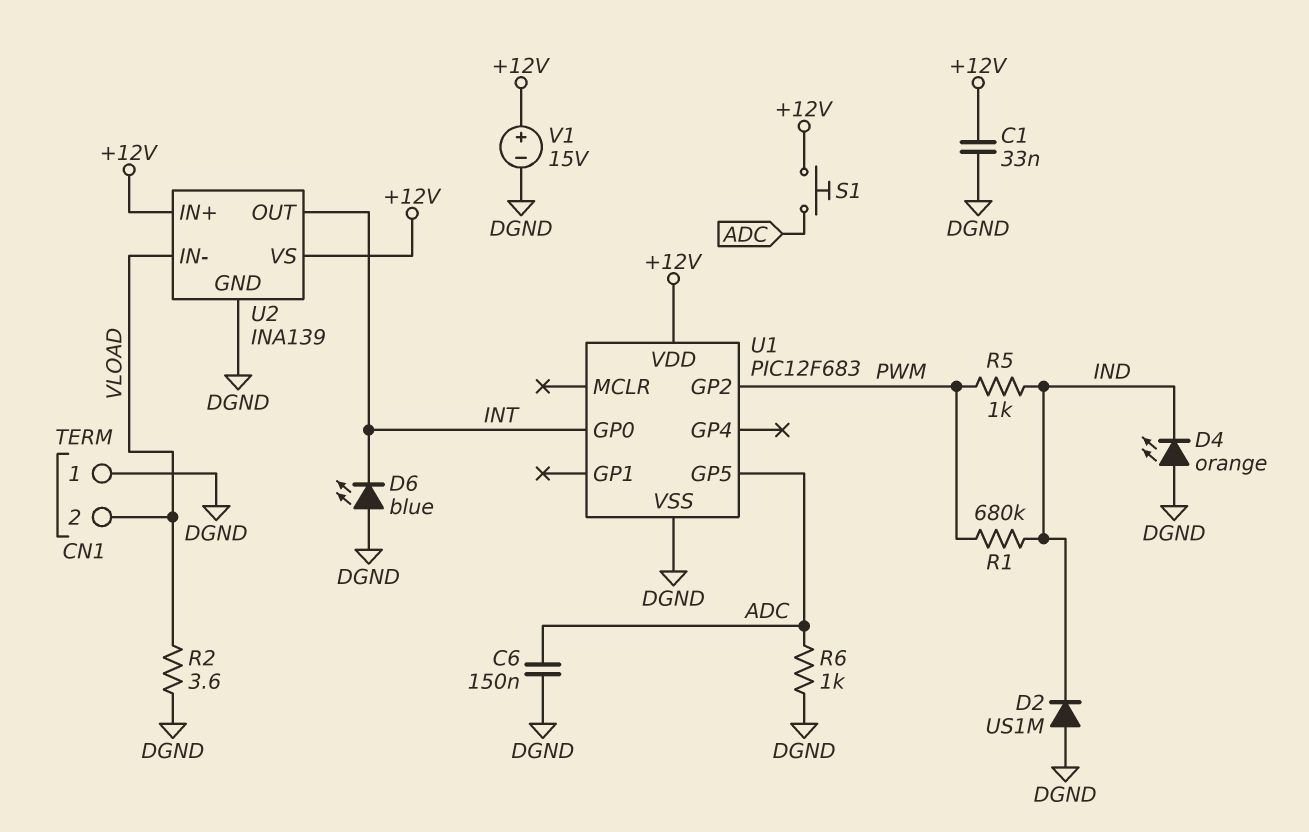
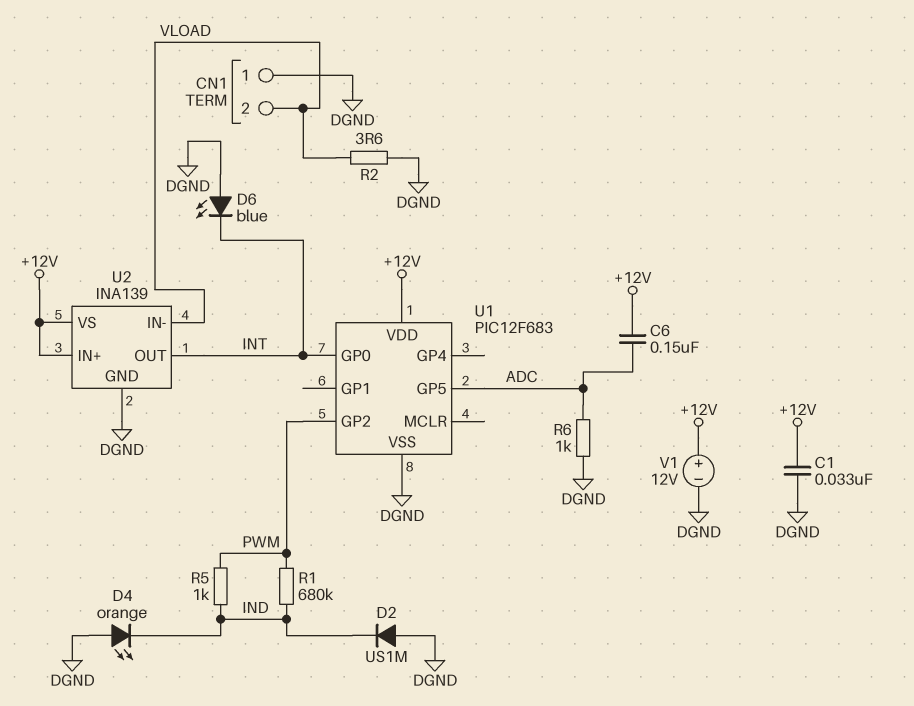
C6: 150nF (ADC, DGND) -> 150nF (+12V, ADC)
S1: button (+12V, ADC) -> none
V1: 15V (plus +12V, minus DGND) -> 12V (plus +12V, minus DGND)

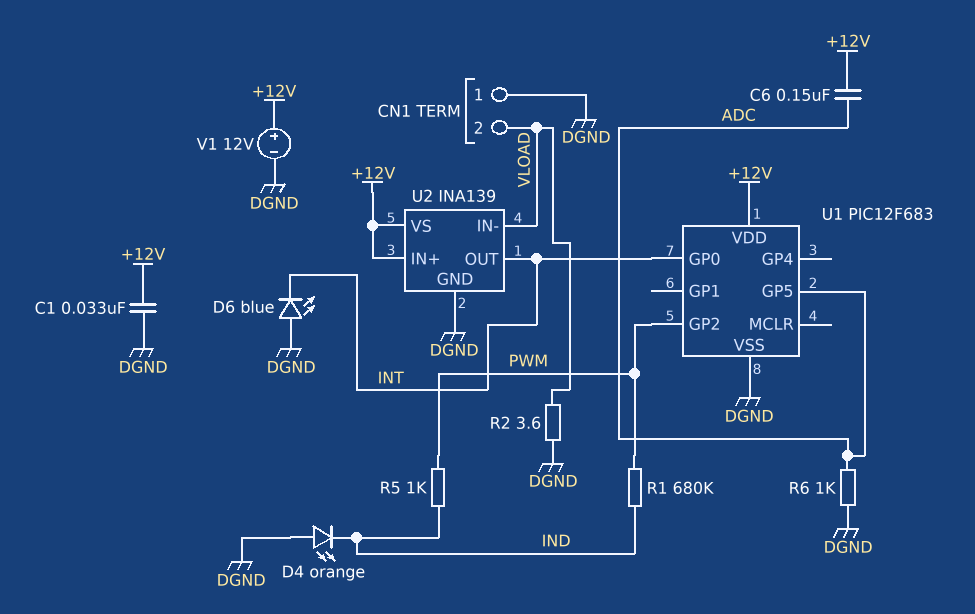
D2: diode US1M (A DGND, K IND) -> none

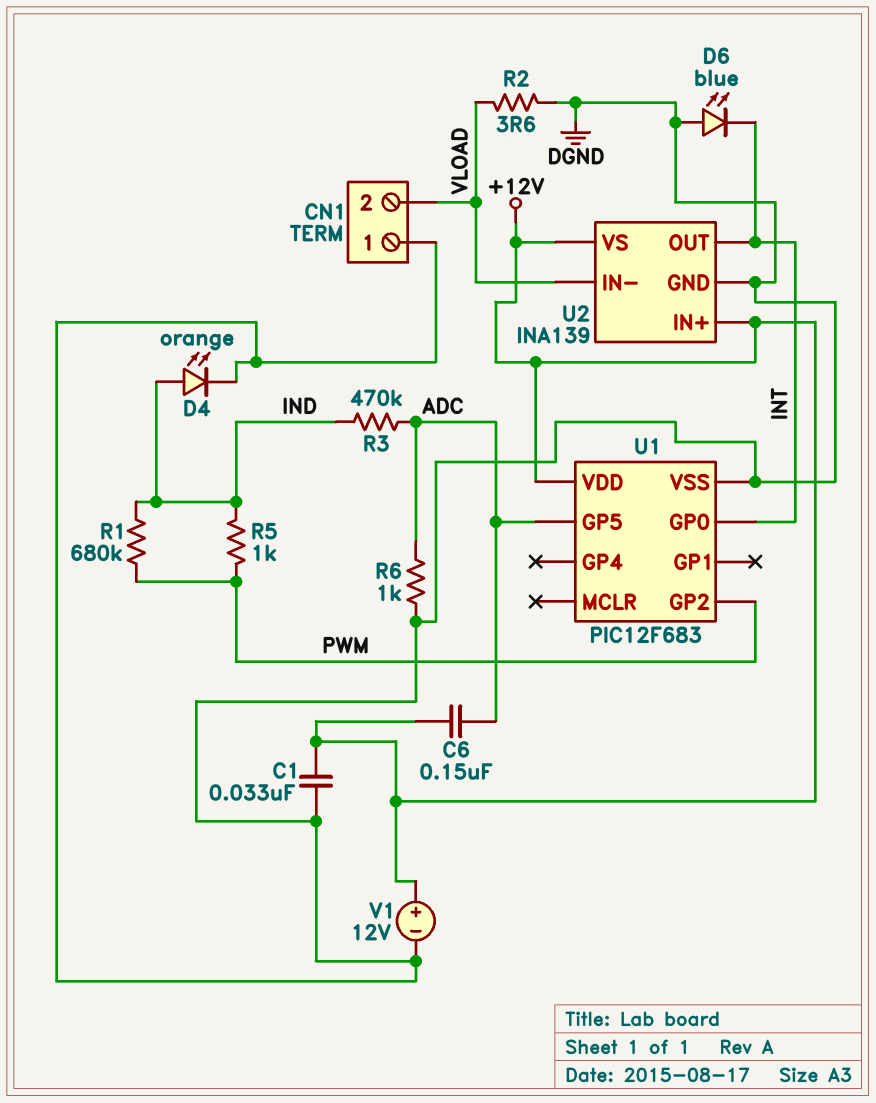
D4: LED orange (A DGND, K IND) -> LED orange (A IND, K DGND)
R3: none -> 470k (ADC, IND)

